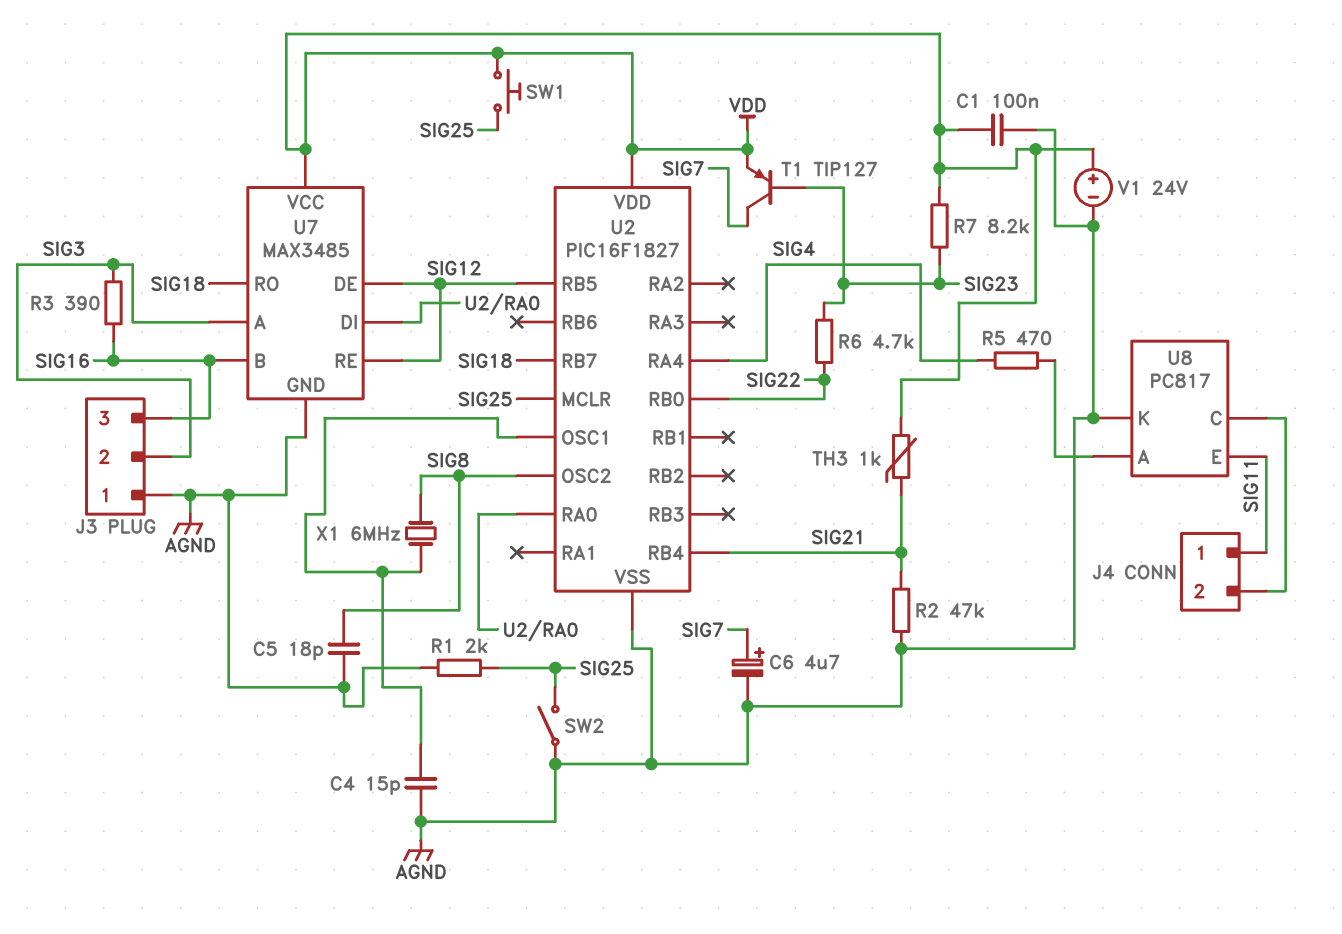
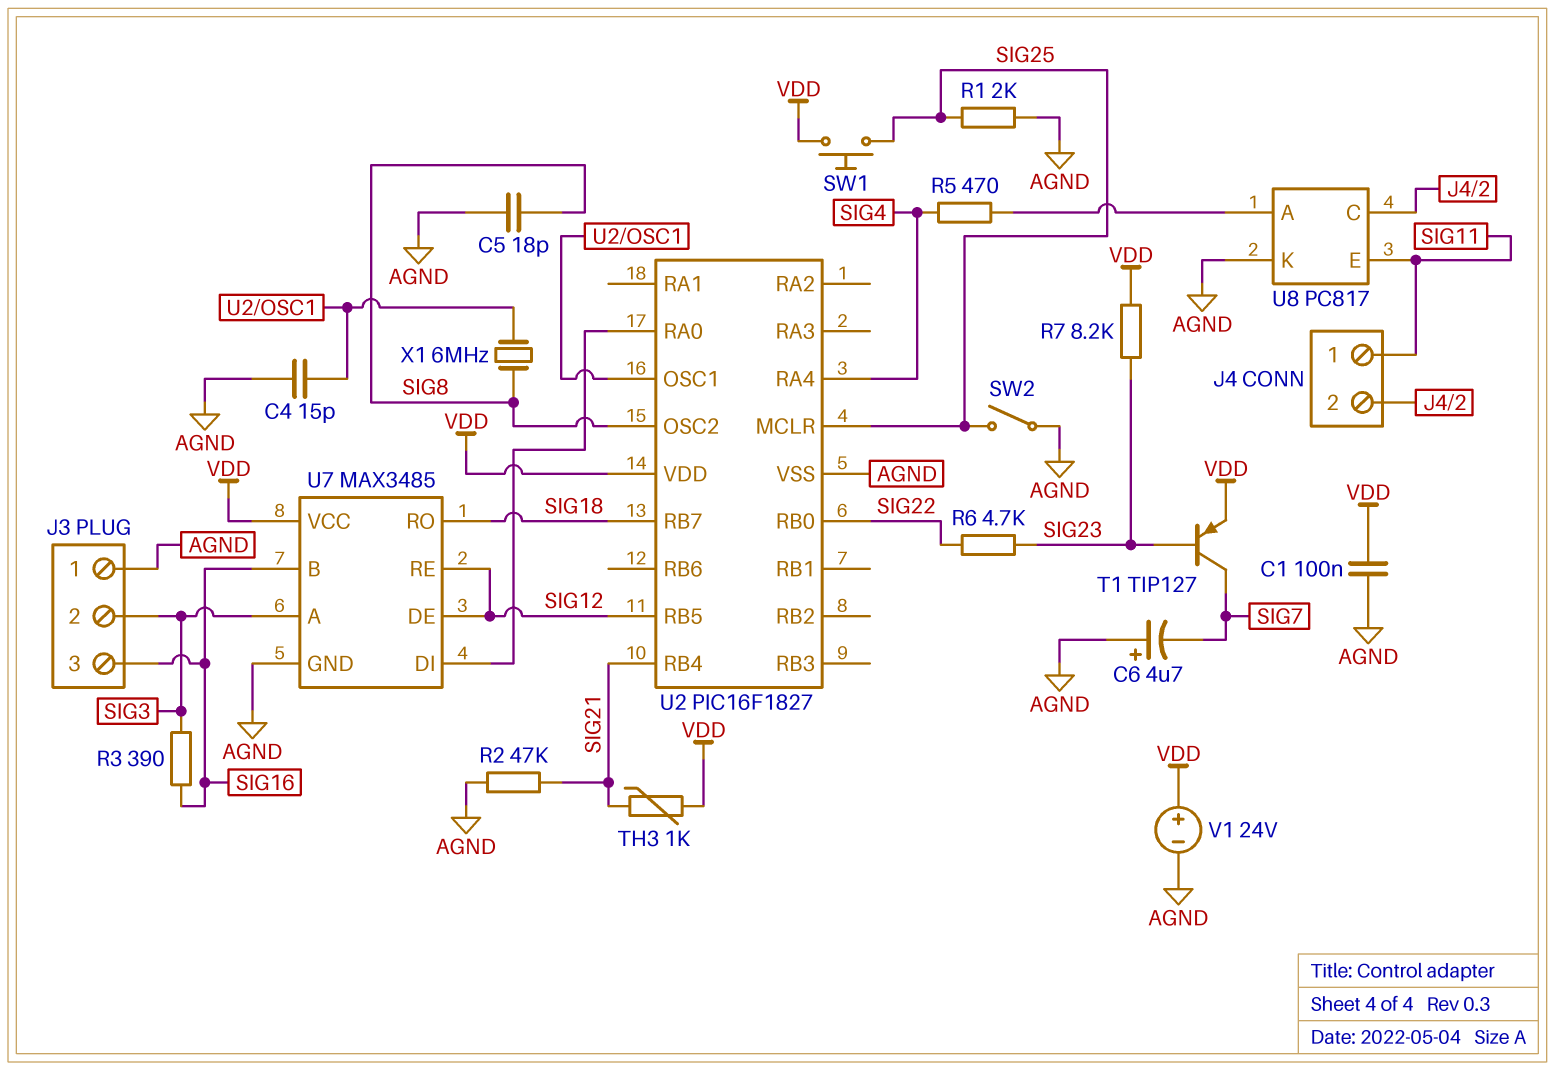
C6: 4.7uF (plus SIG7, minus AGND) -> 4.7uF (plus AGND, minus SIG7)

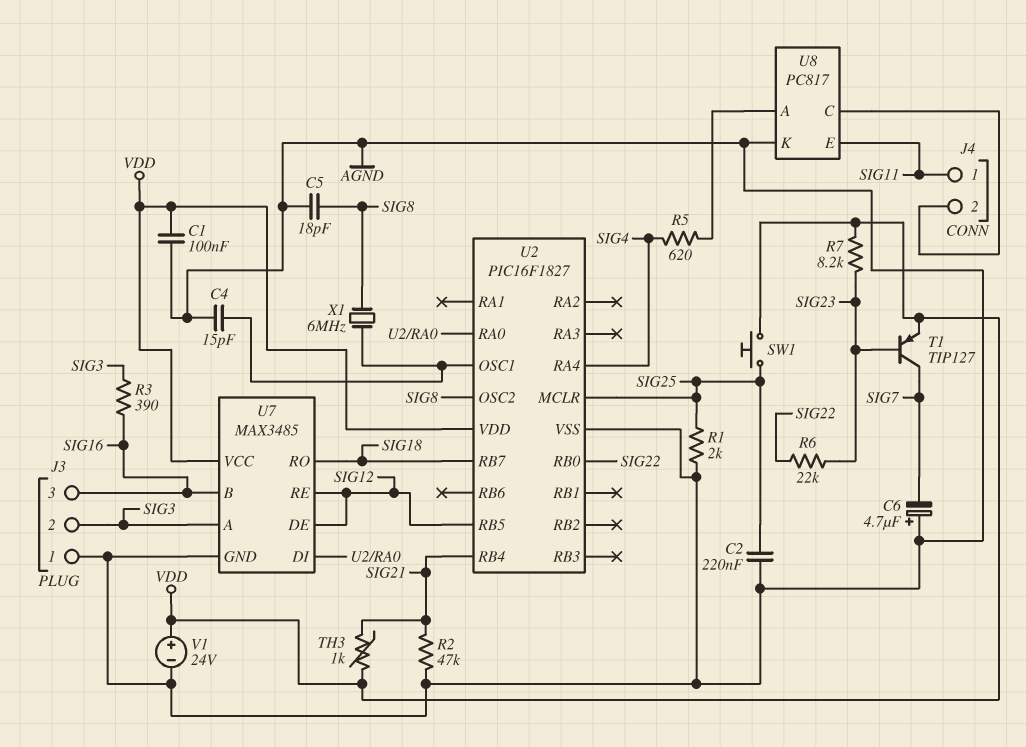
C2: none -> 220nF (AGND, SIG25)
R5: 470 (SIG4, U8/A) -> 620 (SIG4, U8/A)
R6: 4.7k (SIG22, SIG23) -> 22k (SIG22, SIG23)
SW2: switch (AGND, SIG25) -> none

